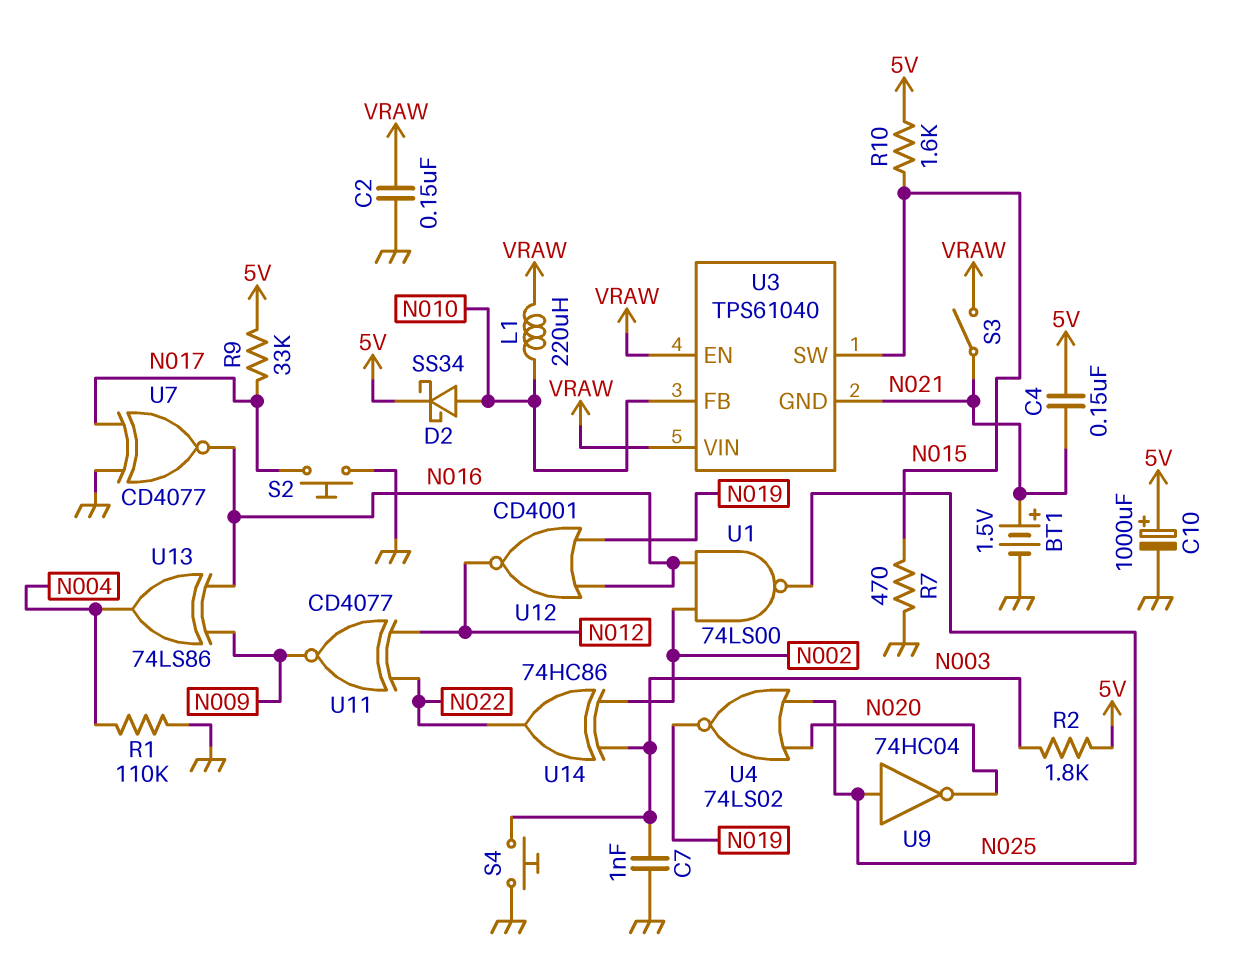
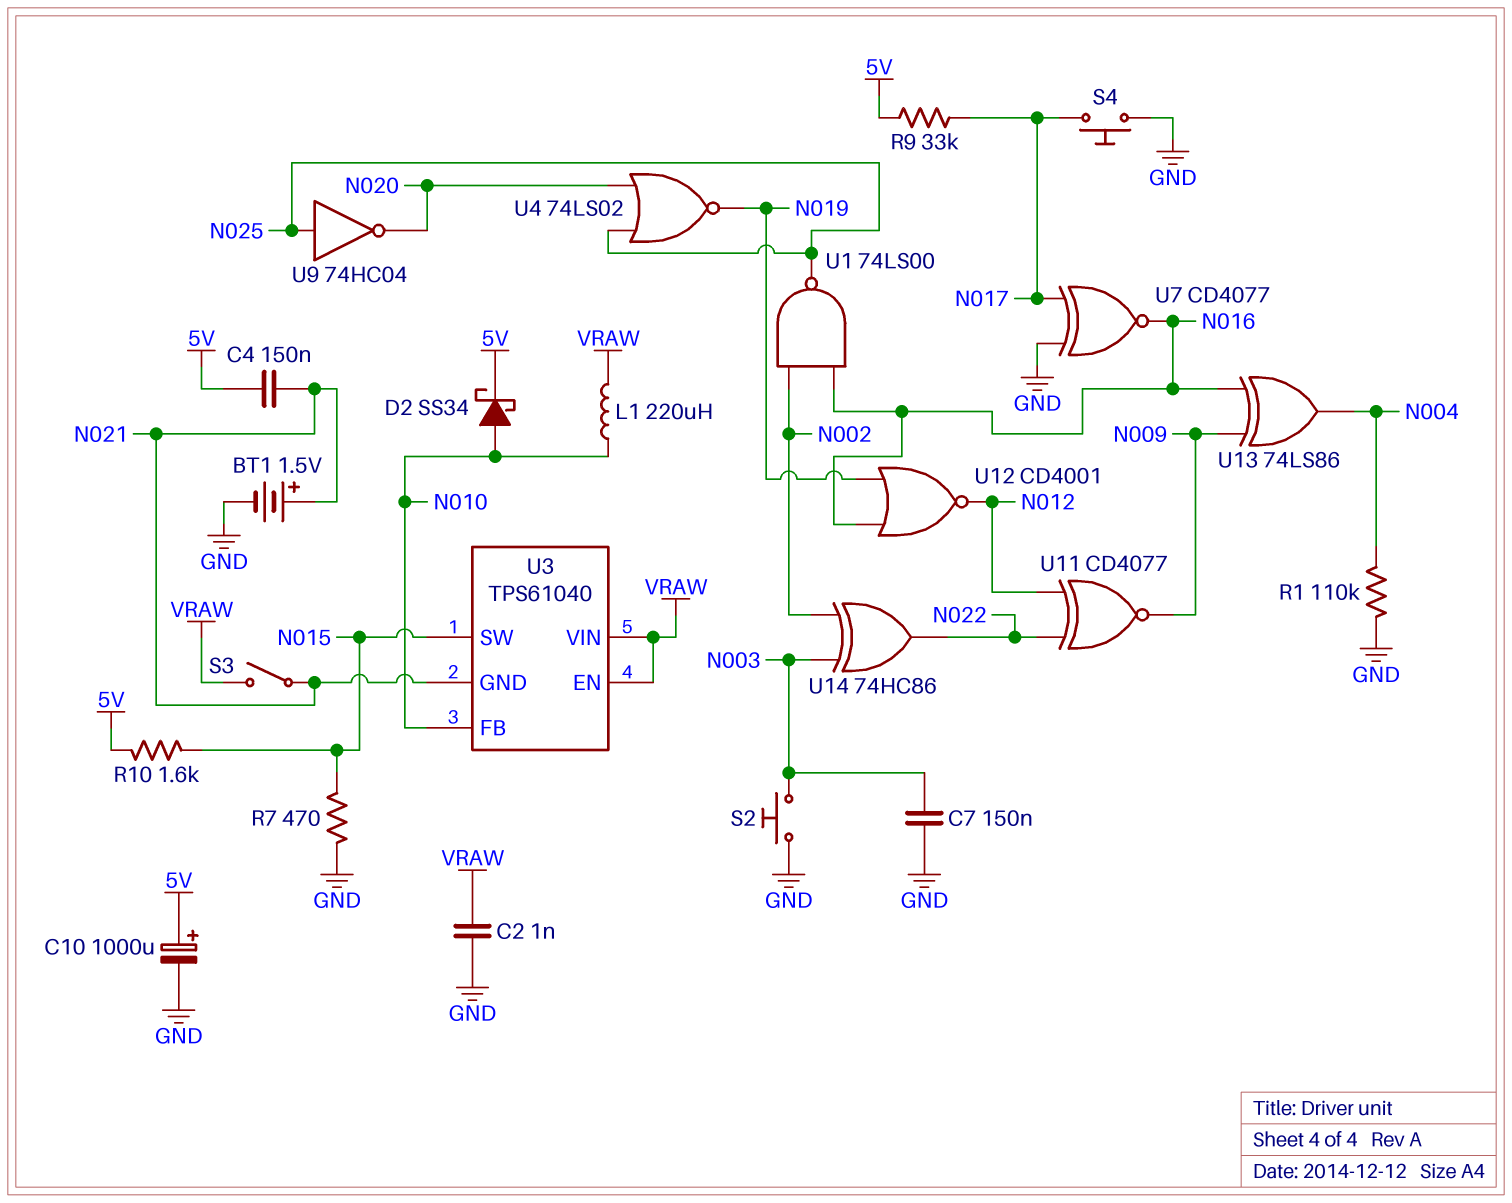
C2: 150nF (GND, VRAW) -> 1nF (GND, VRAW)
C7: 1nF (GND, N003) -> 150nF (GND, N003)
R2: 1.8k (5V, N003) -> none
S2: button (GND, N017) -> button (GND, N003)
S4: button (GND, N003) -> button (GND, N017)

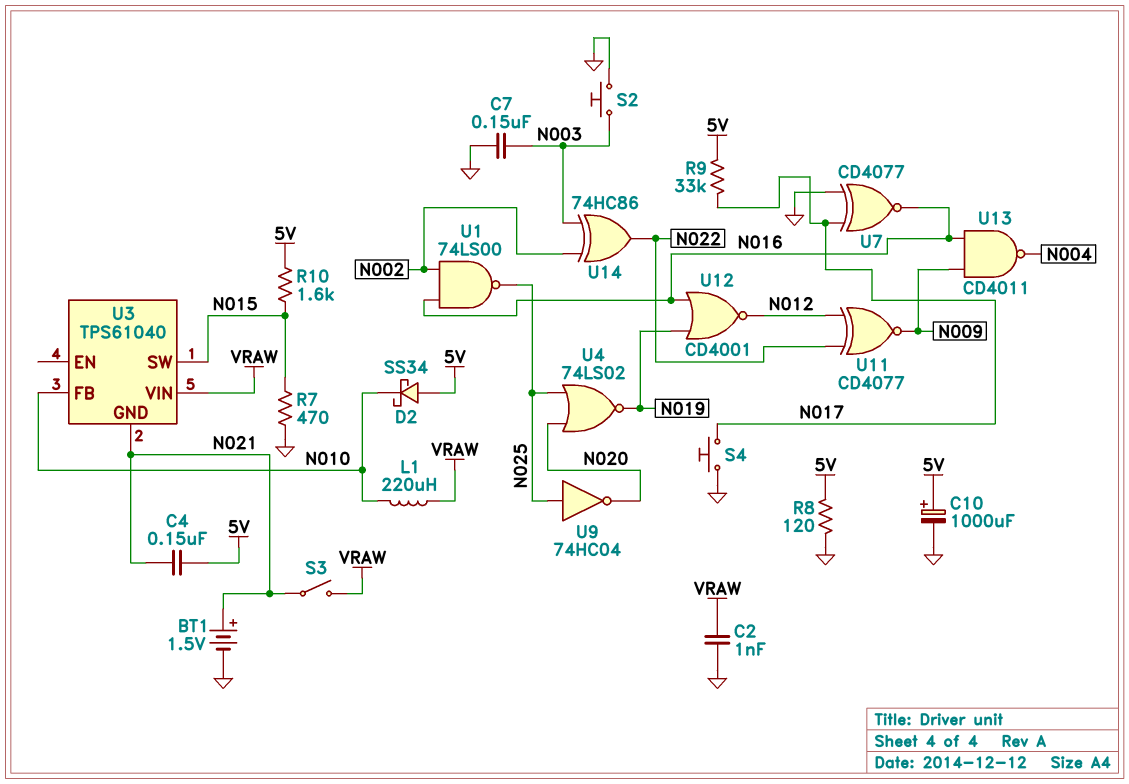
D2: schottky SS34 (A N010, K 5V) -> schottky SS34 (A 5V, K N010)
R1: 110k (GND, N004) -> none
R8: none -> 120 (5V, GND)
U3 pin EN: VRAW -> none
U13: XOR 74LS86 (in N009, in N016, out N004) -> NAND CD4011 (in N009, in N016, out N004)

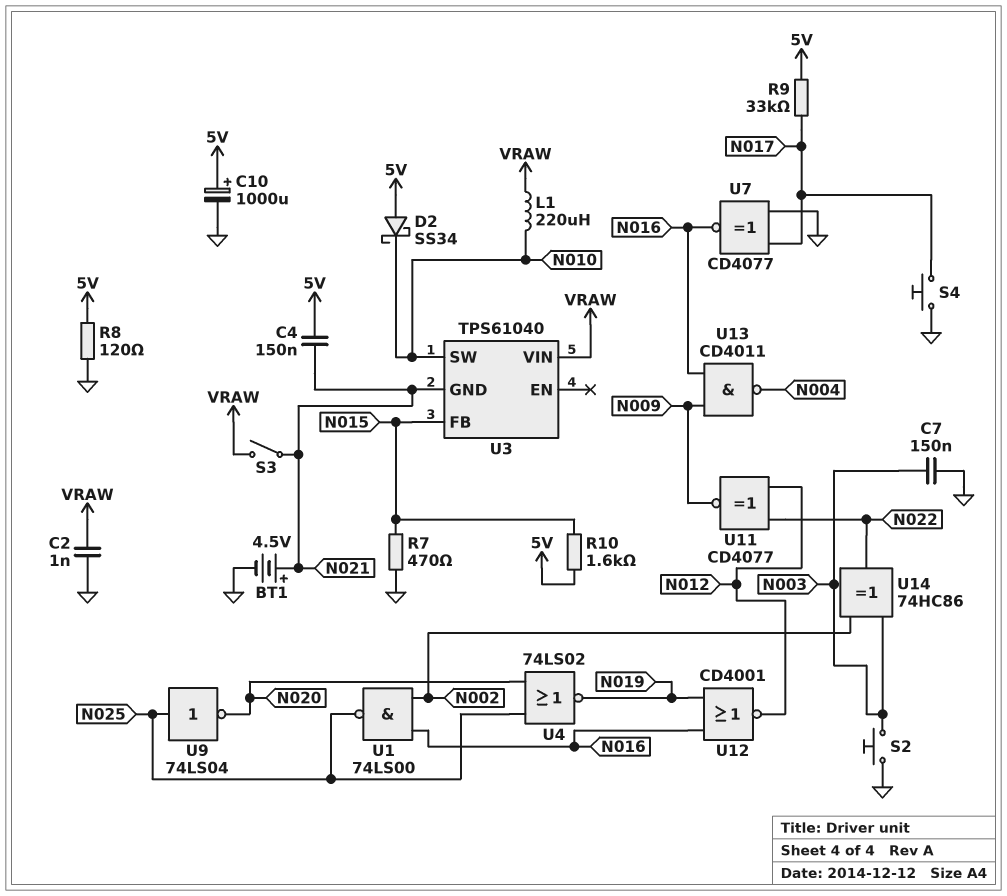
BT1: 1.5V (plus N021, minus GND) -> 4.5V (plus N021, minus GND)
U3 pin FB: N010 -> N015
U3 pin SW: N015 -> N010
U9: NOT 74HC04 (in N025, out N020) -> NOT 74LS04 (in N025, out N020)

